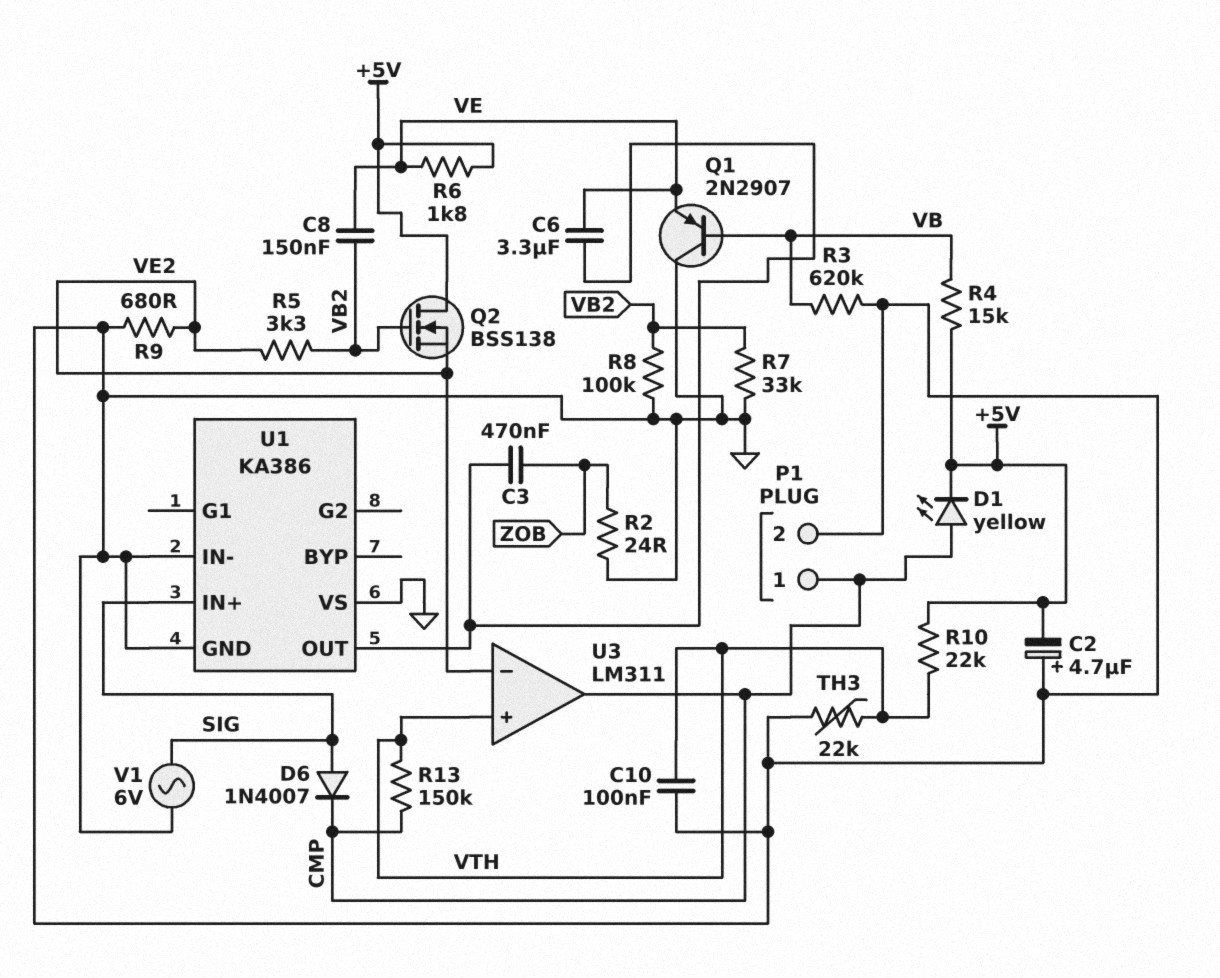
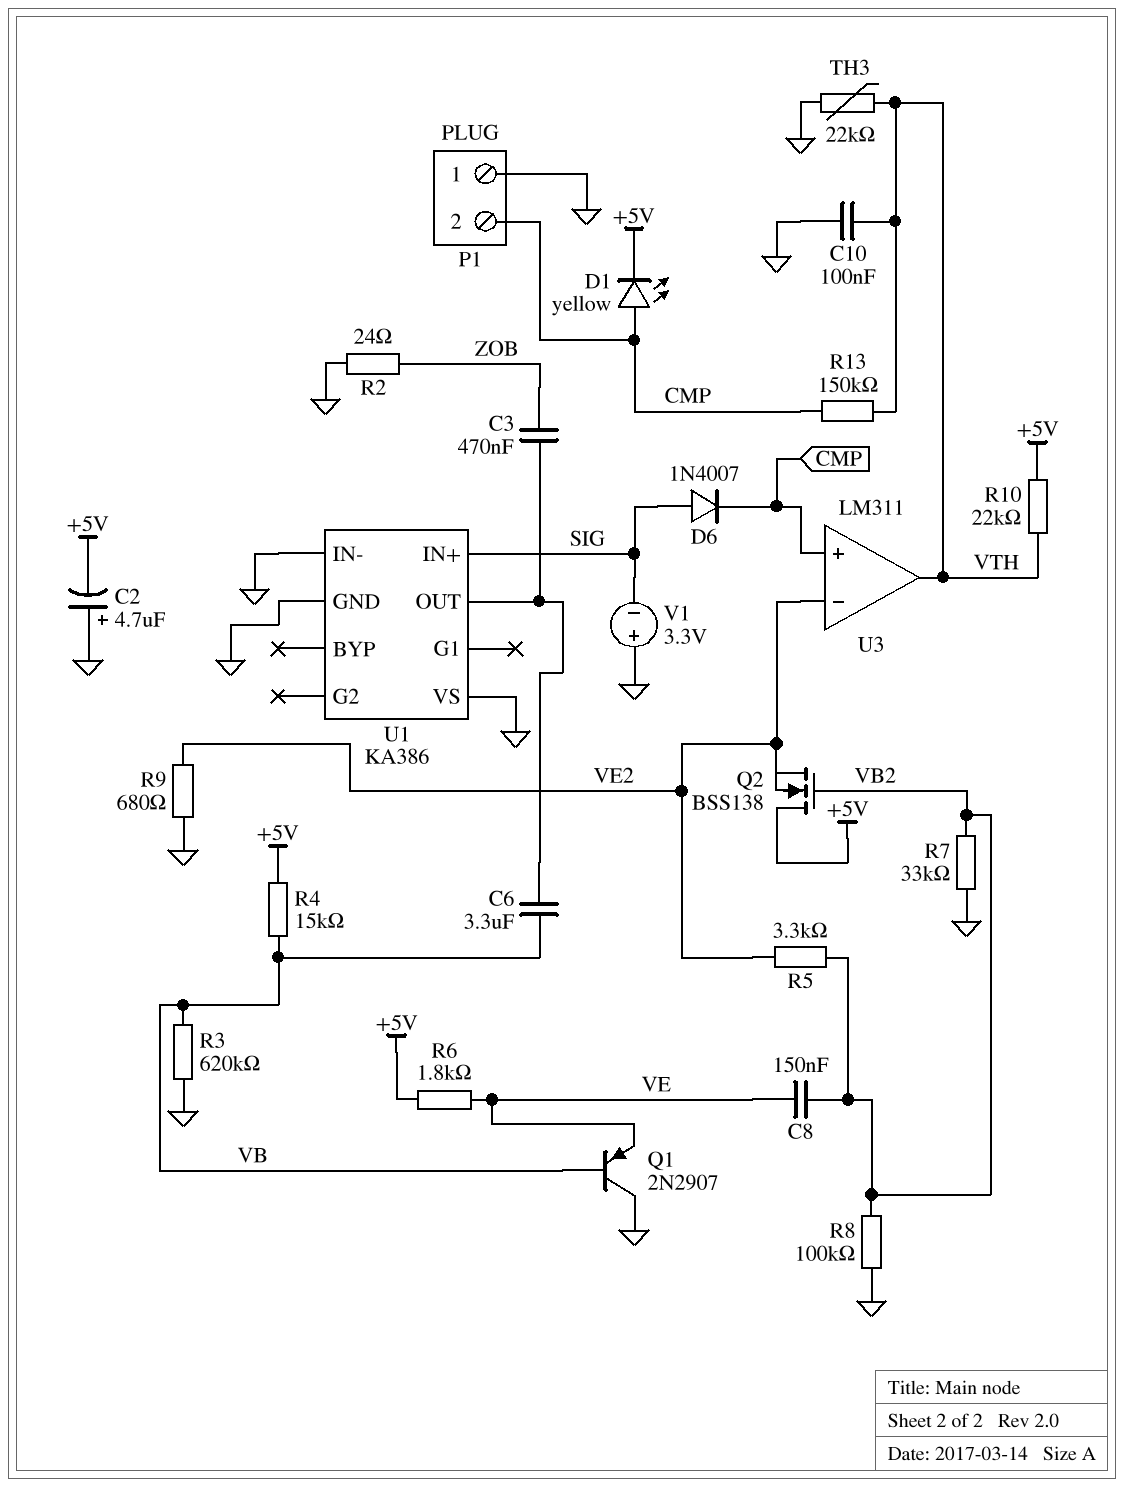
C6: 3.3uF (U1/OUT, VE) -> 3.3uF (U1/OUT, VB)
P1 pin 1: CMP -> GND
P1 pin 2: GND -> CMP
U3 pin in+: VTH -> CMP
U3 pin out: CMP -> VTH
V1: AC 6V (GND, SIG) -> 3.3V (plus GND, minus SIG)

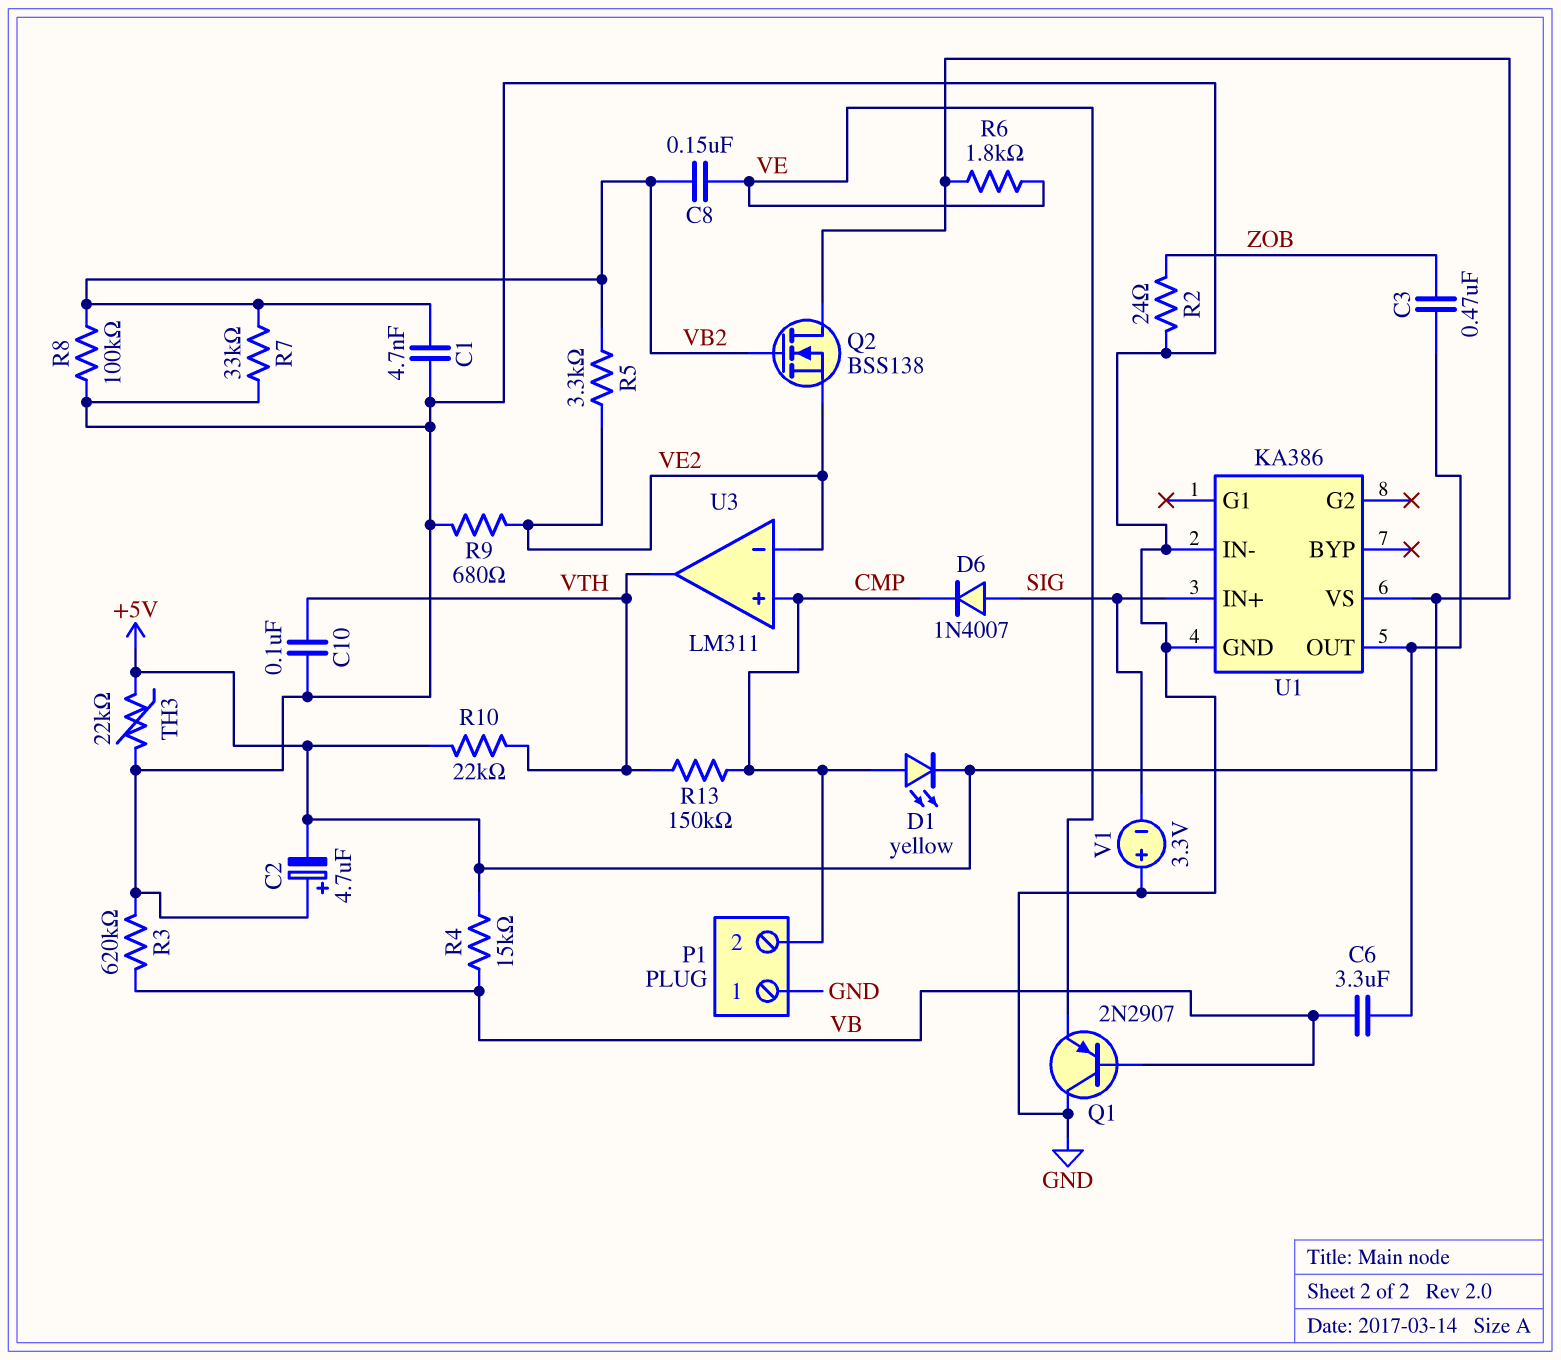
C1: none -> 4.7nF (GND, VB2)
TH3: 22k (GND, VTH) -> 22k (+5V, GND)
U1 pin VS: GND -> +5V

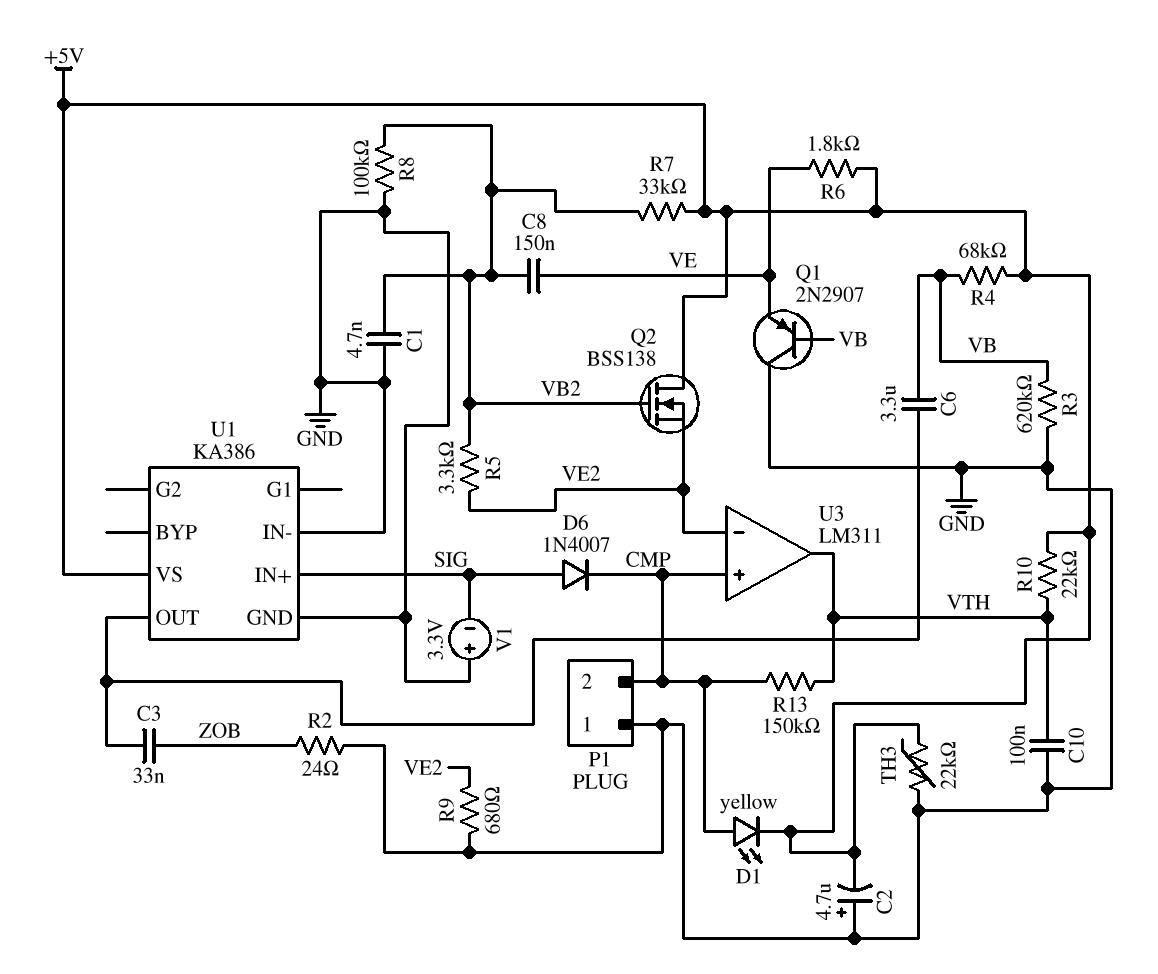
C3: 470nF (U1/OUT, ZOB) -> 33nF (U1/OUT, ZOB)
R4: 15k (+5V, VB) -> 68k (+5V, VB)
R7: 33k (GND, VB2) -> 33k (+5V, VB2)

